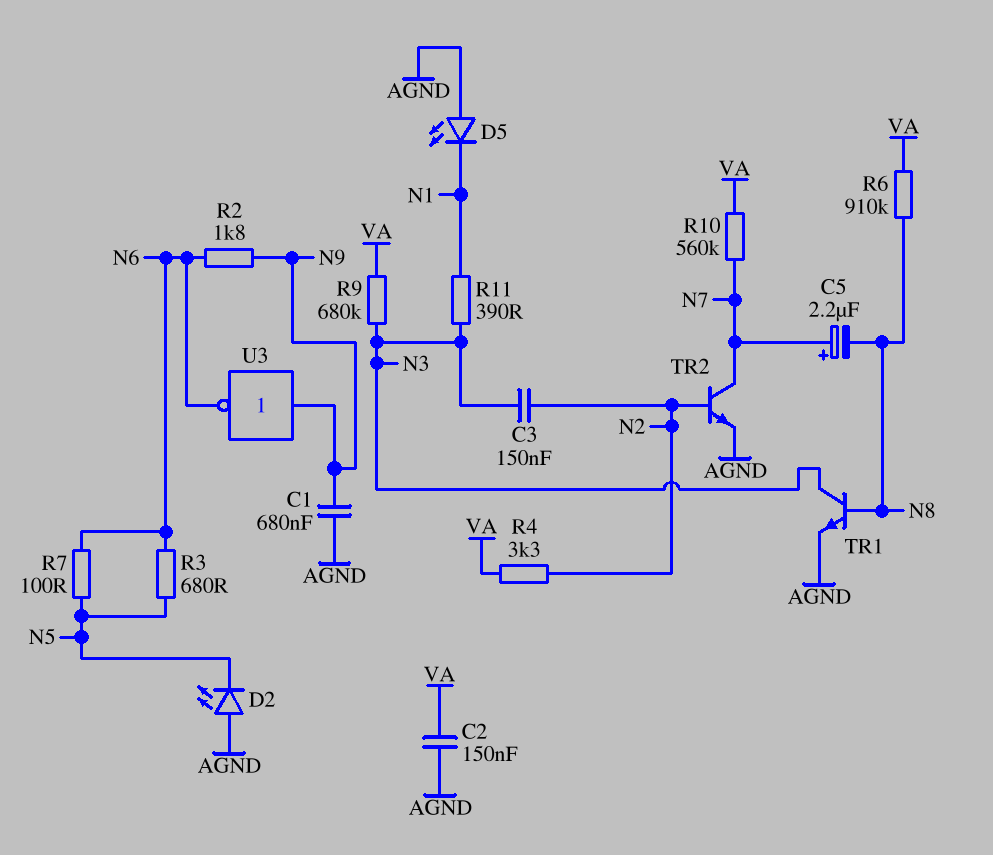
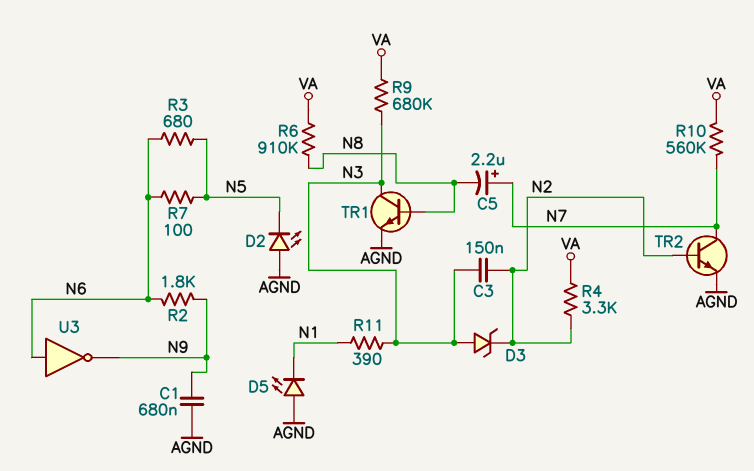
C2: 150nF (AGND, VA) -> none
D3: none -> zener (A N3, K N2)
U3: NOT (in N9, out N6) -> NOT (in N6, out N9)

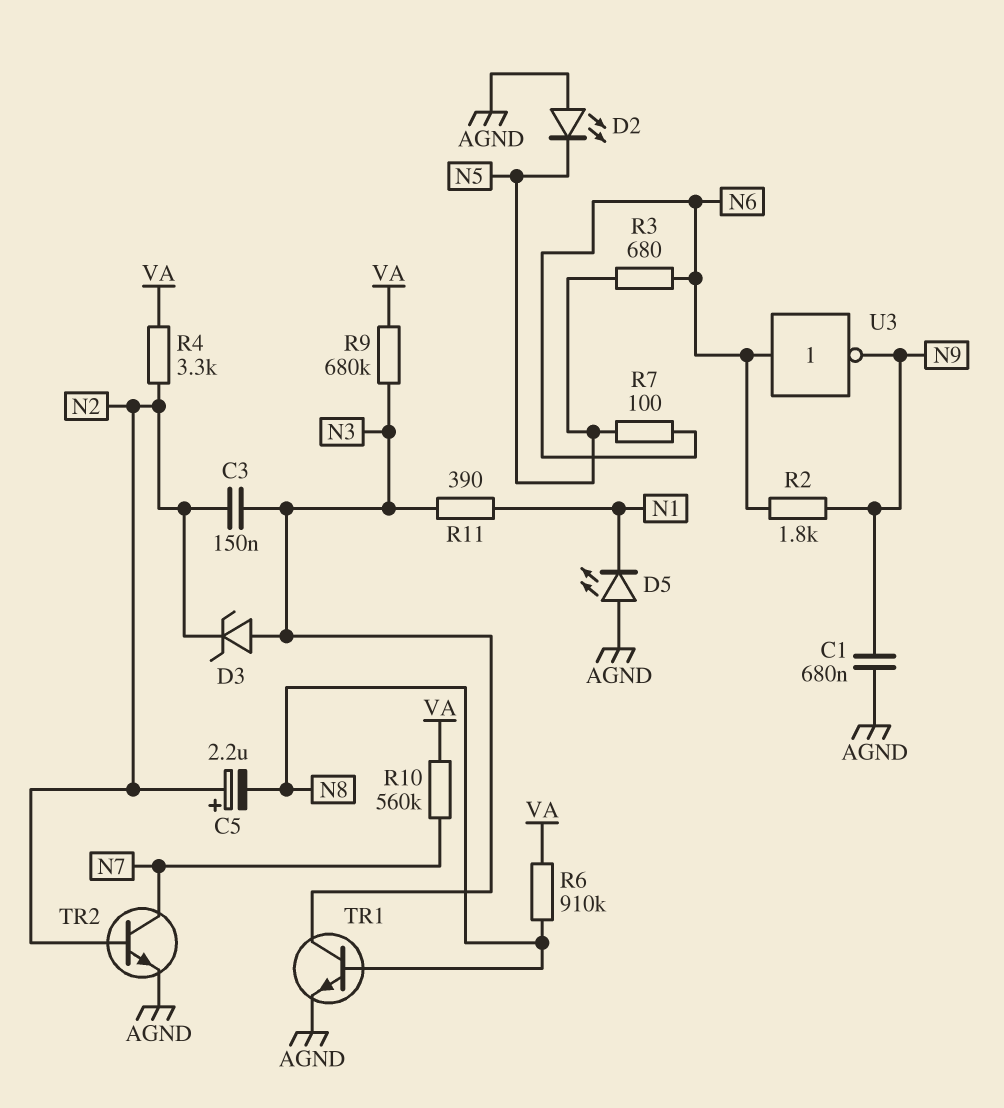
C5: 2.2uF (plus N7, minus N8) -> 2.2uF (plus N2, minus N8)

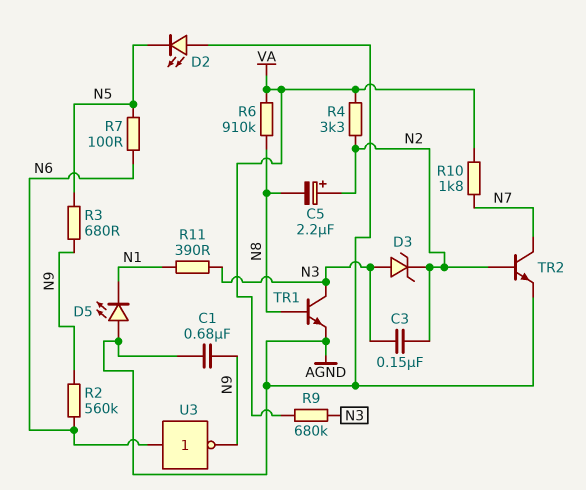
R2: 1.8k (N6, N9) -> 560k (N6, N9)
R3: 680 (N5, N6) -> 680 (N5, N9)
R10: 560k (N7, VA) -> 1.8k (N7, VA)

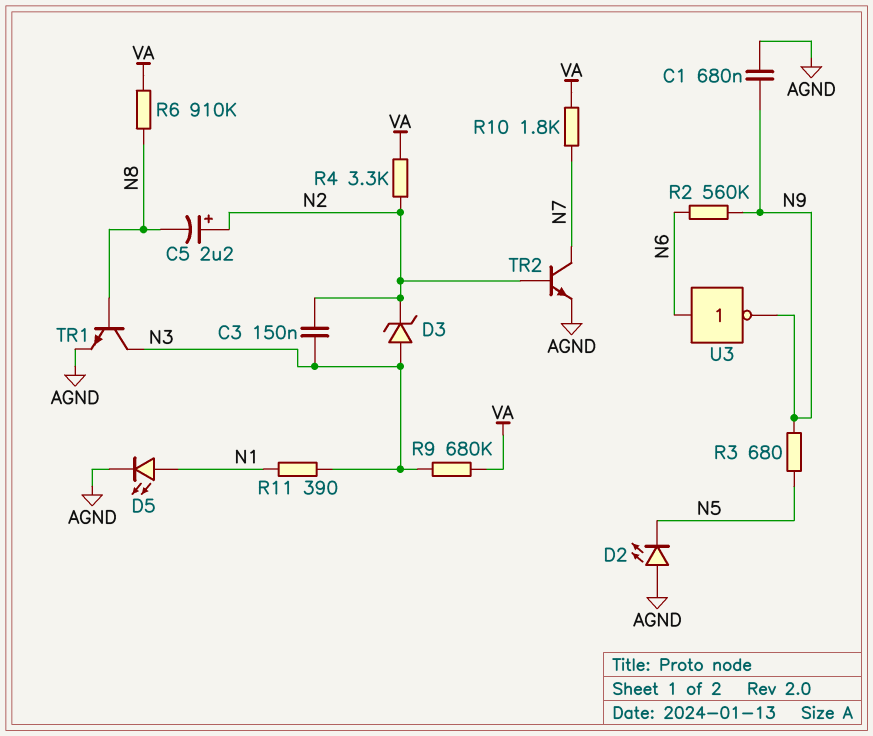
D5: LED (A AGND, K N1) -> LED (A N1, K AGND)
R7: 100 (N5, N6) -> none

